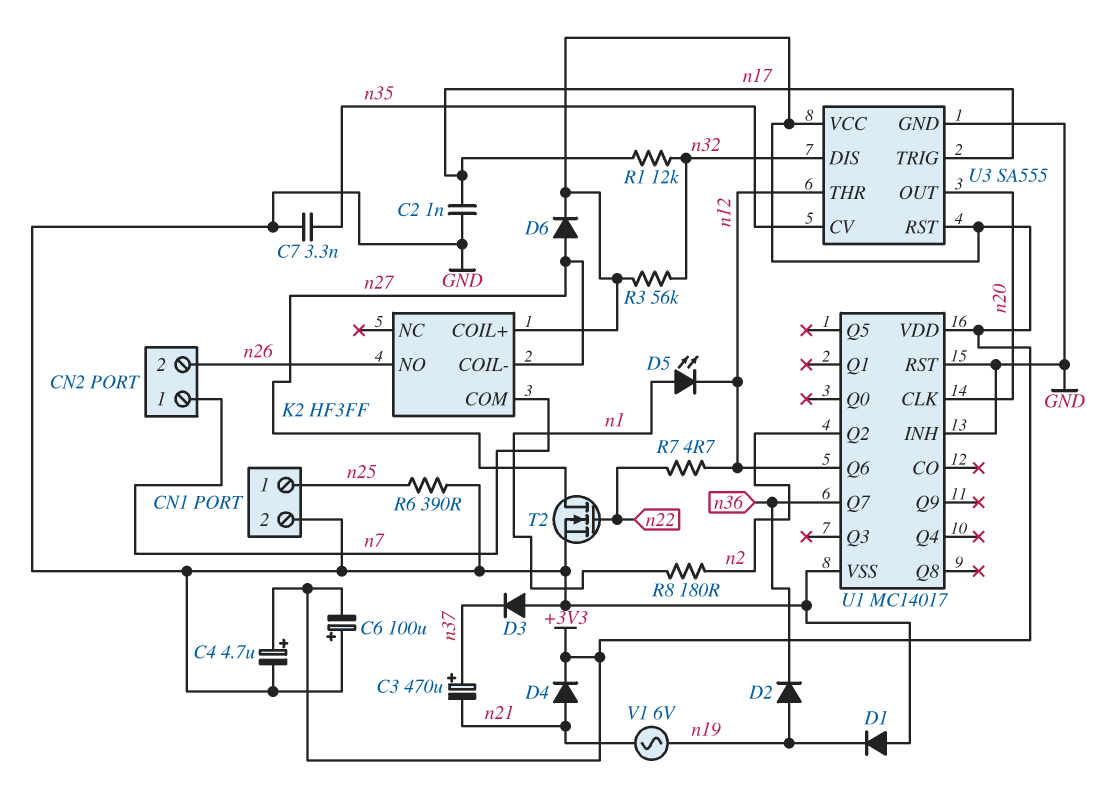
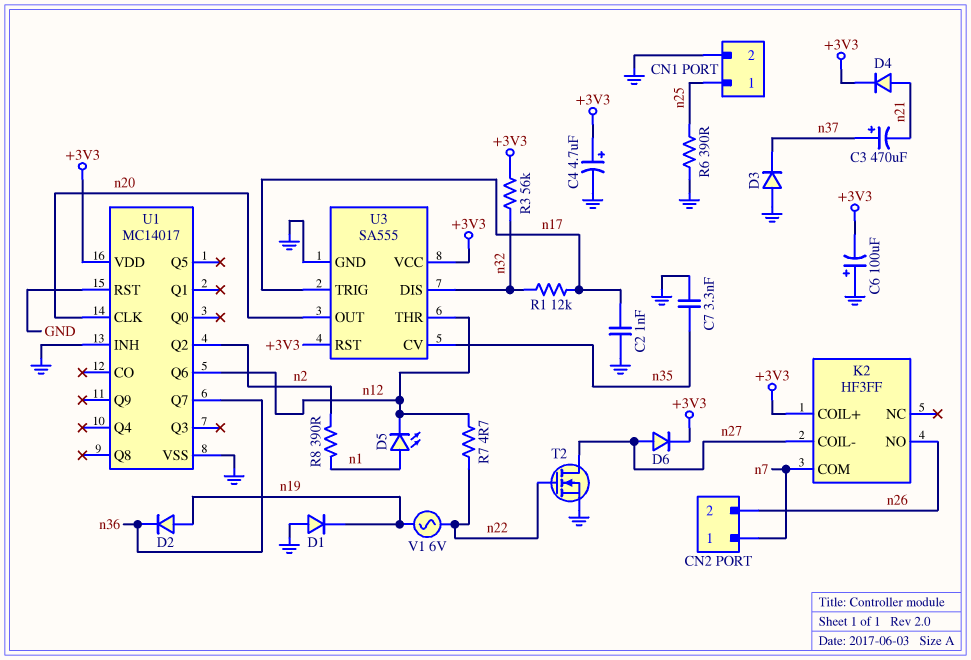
R8: 180 (n1, n2) -> 390 (n1, n2)
V1: AC 6V (n19, n21) -> AC 6V (n19, n22)

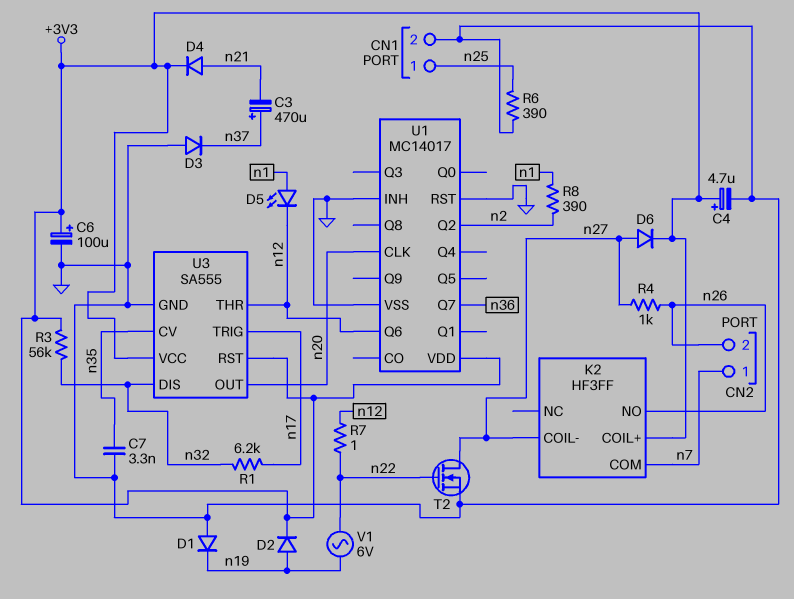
C2: 1nF (GND, n17) -> none
C6: 100uF (plus GND, minus +3V3) -> 100uF (plus +3V3, minus GND)
D2: diode (A n19, K n36) -> diode (A n19, K +3V3)
R1: 12k (n17, n32) -> 6.2k (n17, n32)
R4: none -> 1k (n26, n27)
R7: 4.7 (n12, n22) -> 1 (n12, n22)

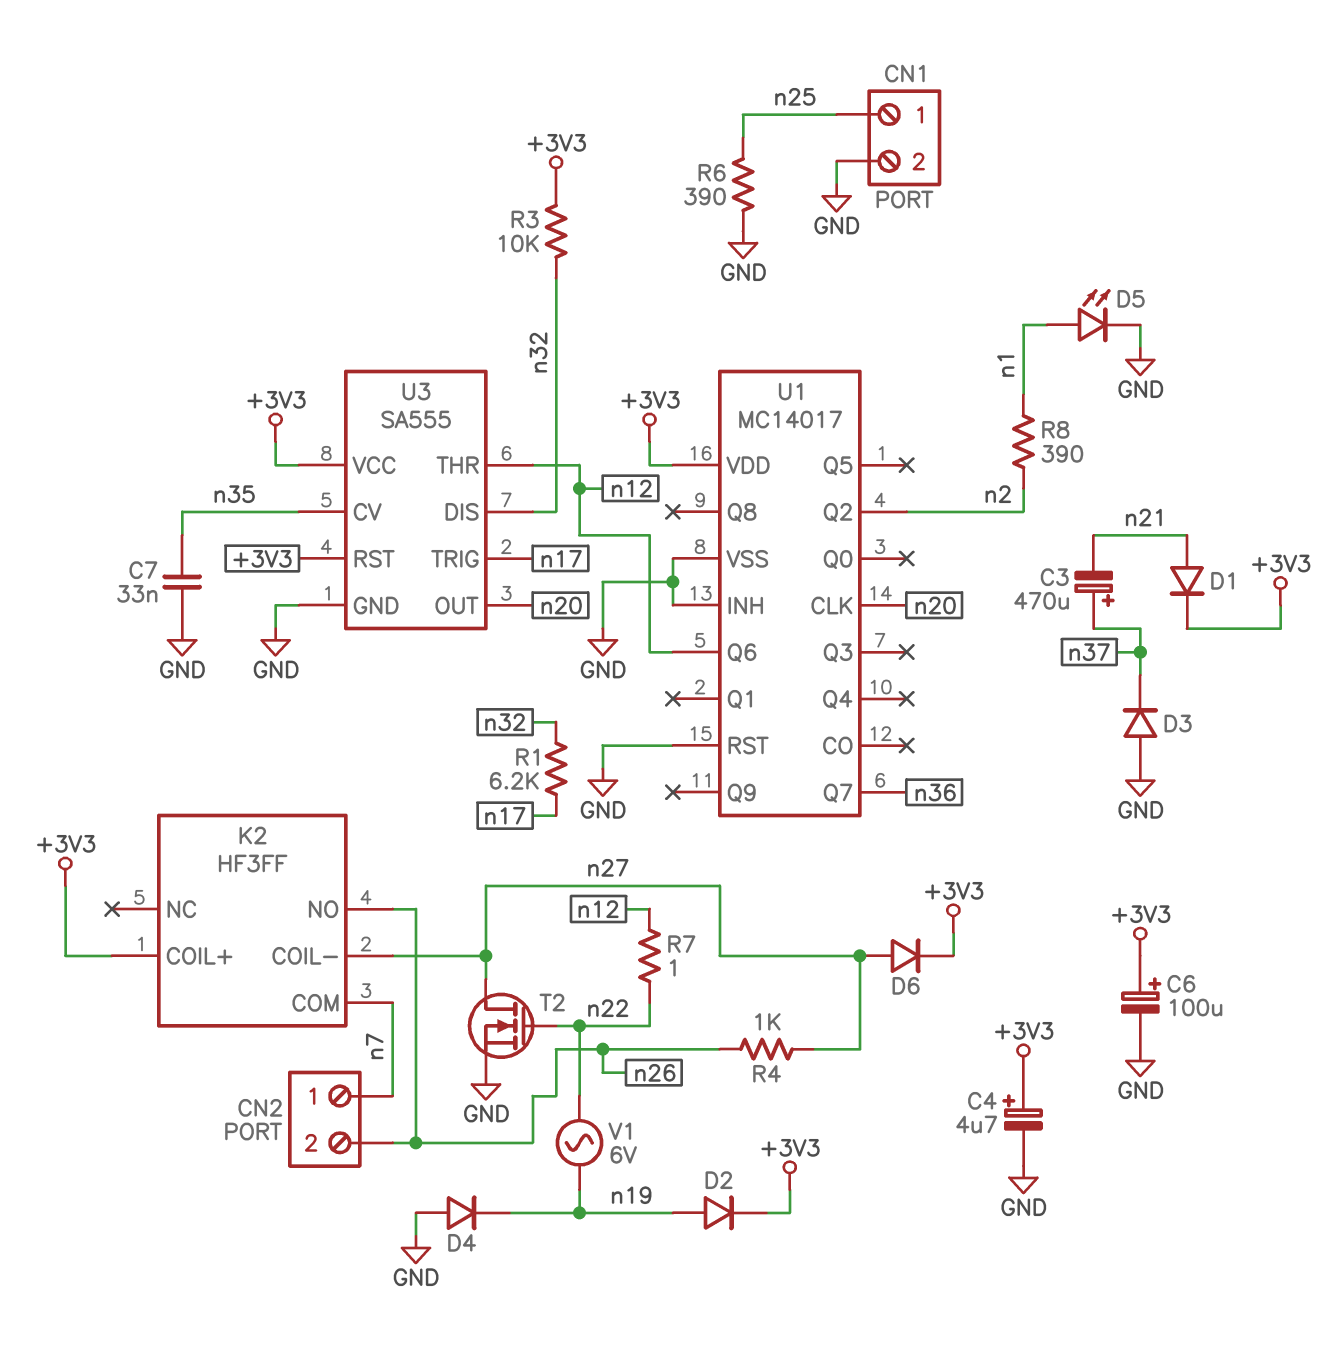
C7: 3.3nF (GND, n35) -> 33nF (GND, n35)
D1: diode (A GND, K n19) -> diode (A n21, K +3V3)
D4: diode (A n21, K +3V3) -> diode (A GND, K n19)
D5: LED (A n1, K n12) -> LED (A n1, K GND)
R3: 56k (+3V3, n32) -> 10k (+3V3, n32)

